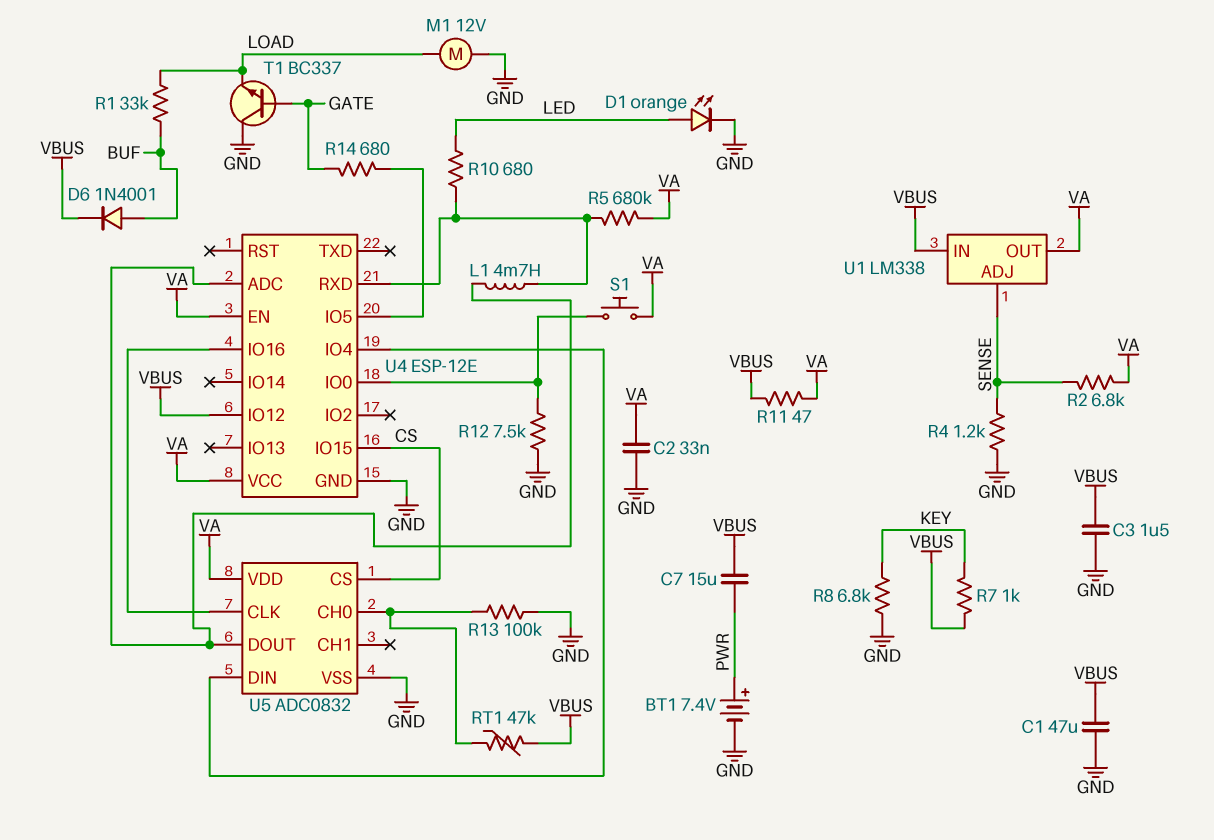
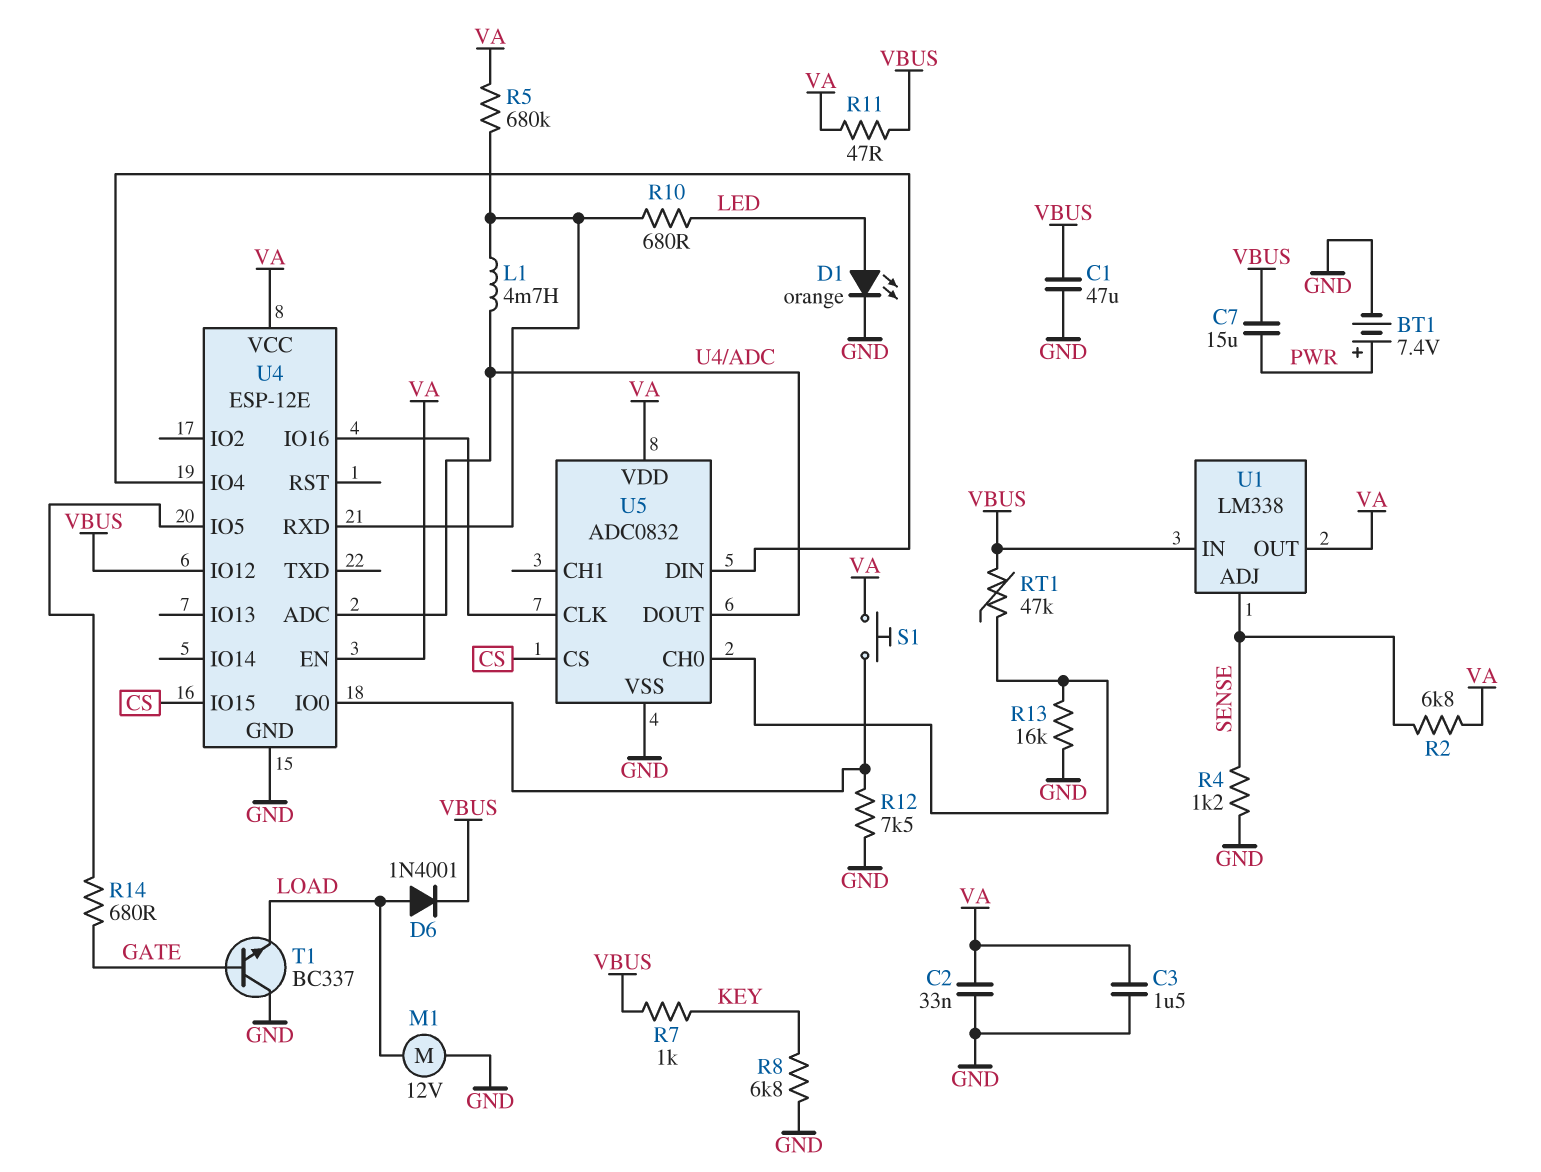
C3: 1.5uF (GND, VBUS) -> 1.5uF (GND, VA)
D6: diode 1N4001 (A BUF, K VBUS) -> diode 1N4001 (A LOAD, K VBUS)
R1: 33k (BUF, LOAD) -> none
R13: 100k (GND, U5/CH0) -> 16k (GND, U5/CH0)

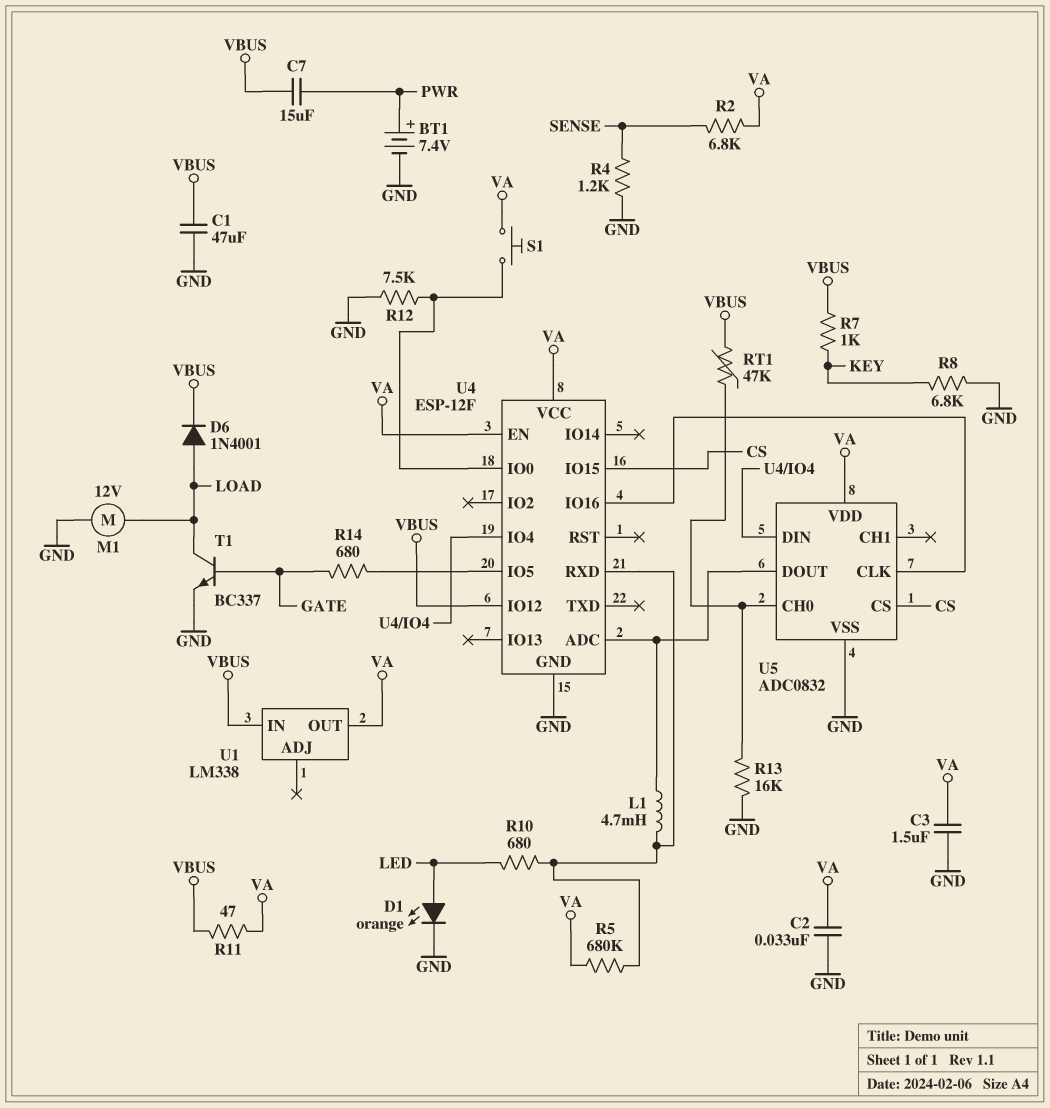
T1: NPN BC337 (B GATE, C GND, E LOAD) -> NPN BC337 (B GATE, C LOAD, E GND)
U1 pin ADJ: SENSE -> none
U4: ESP-12E -> ESP-12F

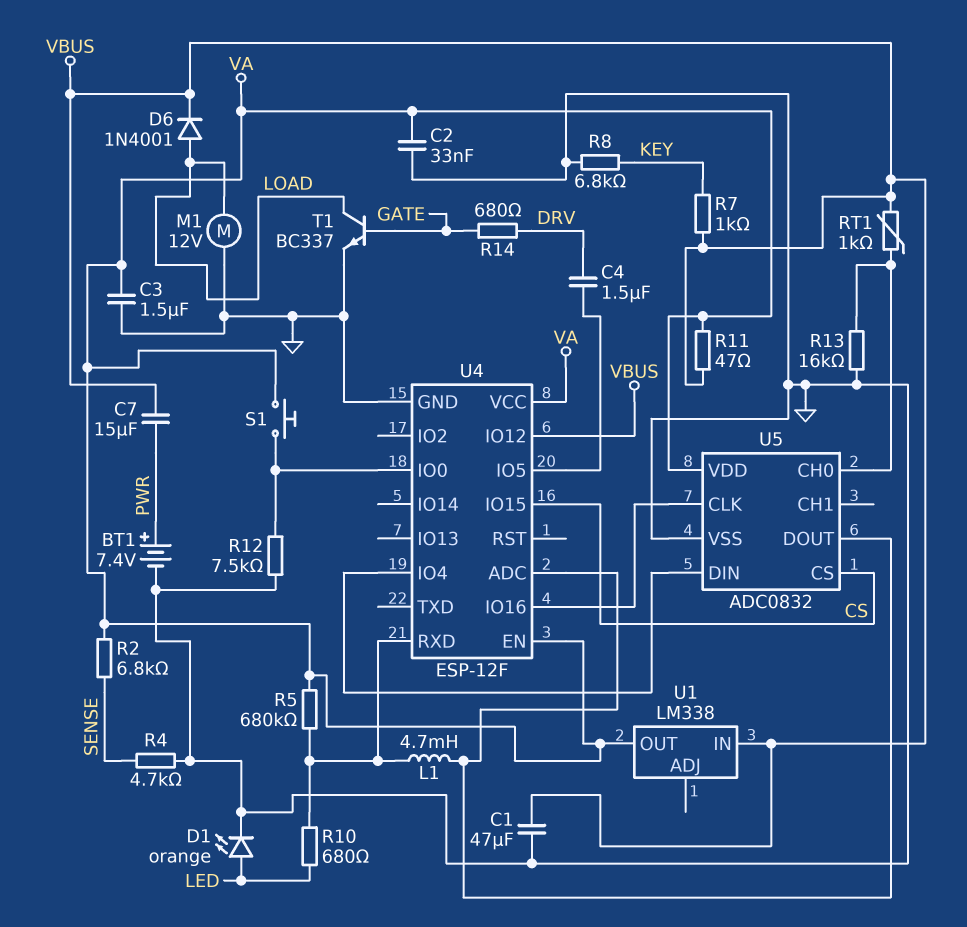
C4: none -> 1.5uF (DRV, U4/IO5)
R4: 1.2k (GND, SENSE) -> 4.7k (GND, SENSE)
R14: 680 (GATE, U4/IO5) -> 680 (DRV, GATE)
RT1: 47k (U5/CH0, VBUS) -> 1k (U5/CH0, VBUS)

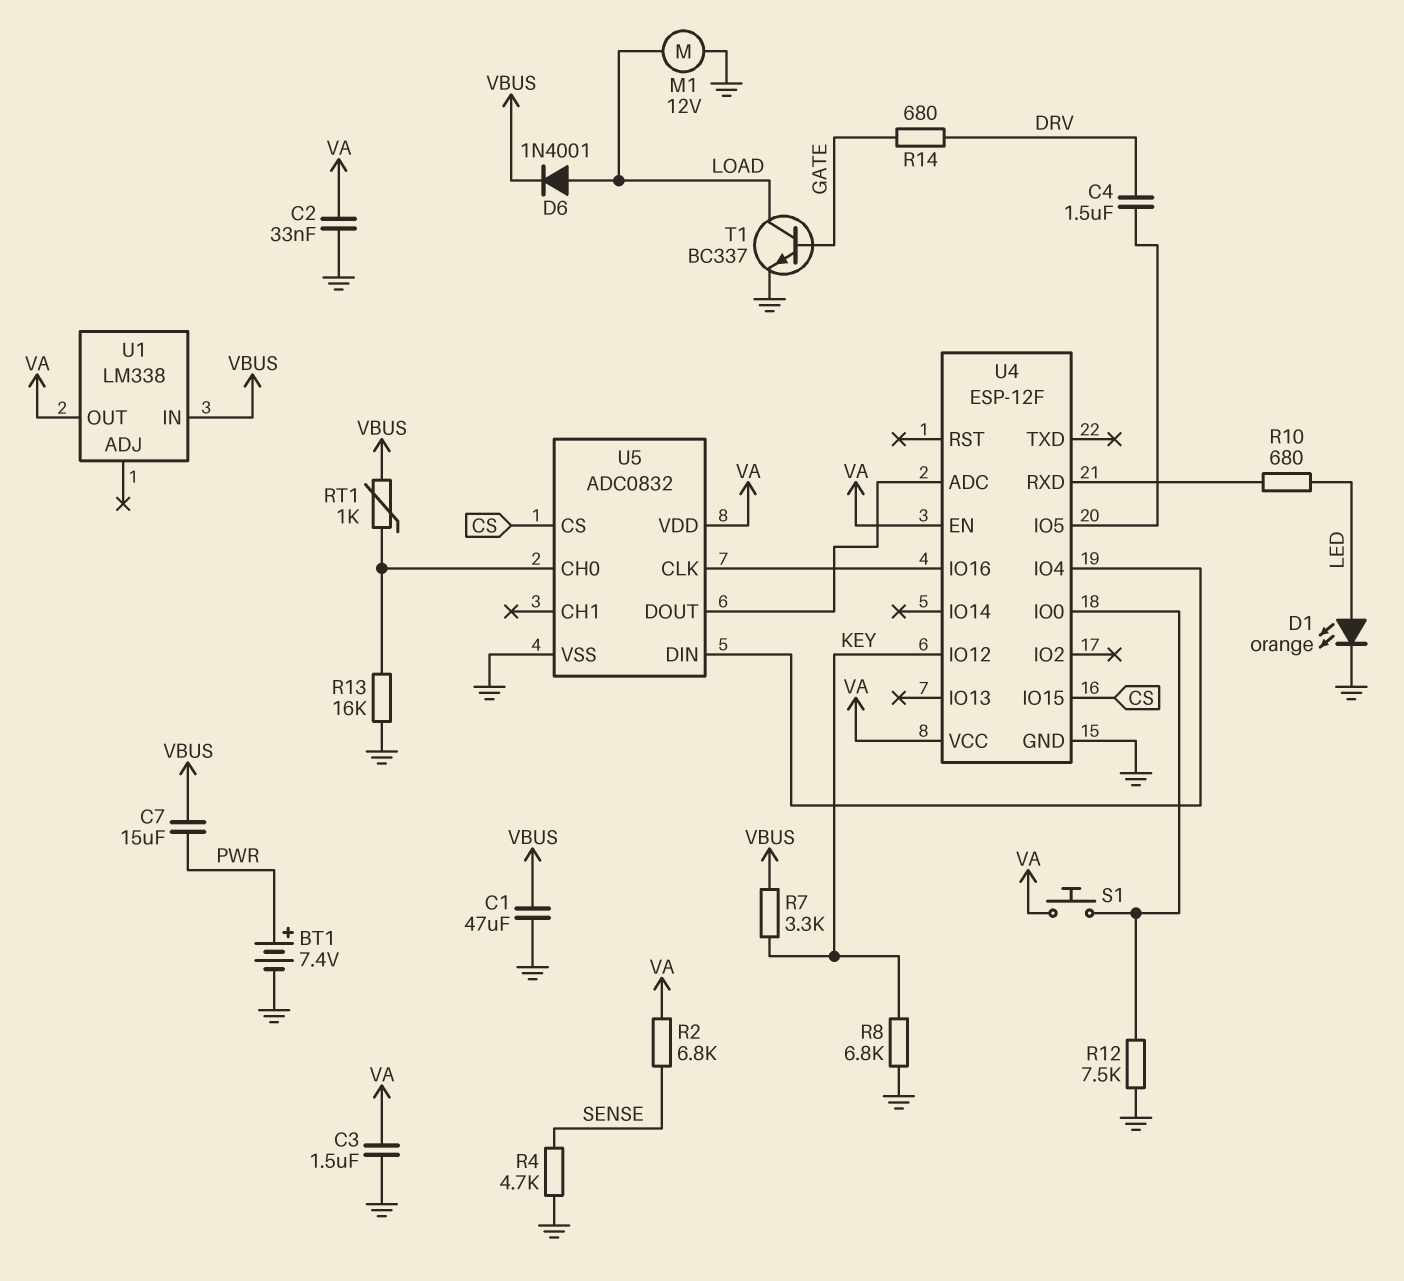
L1: 4.7mH (U4/ADC, U4/RXD) -> none
R5: 680k (U4/RXD, VA) -> none
R7: 1k (KEY, VBUS) -> 3.3k (KEY, VBUS)
R11: 47 (VA, VBUS) -> none
U4 pin IO12: VBUS -> KEY

